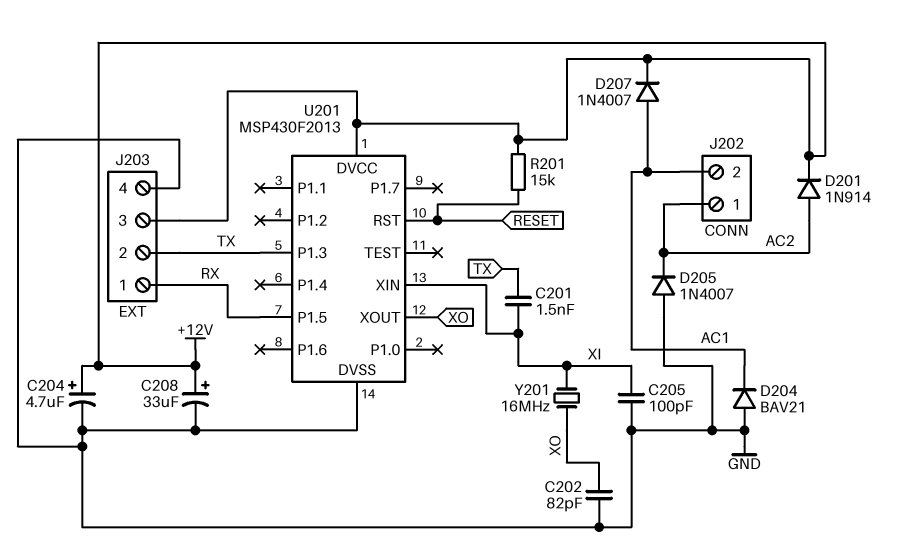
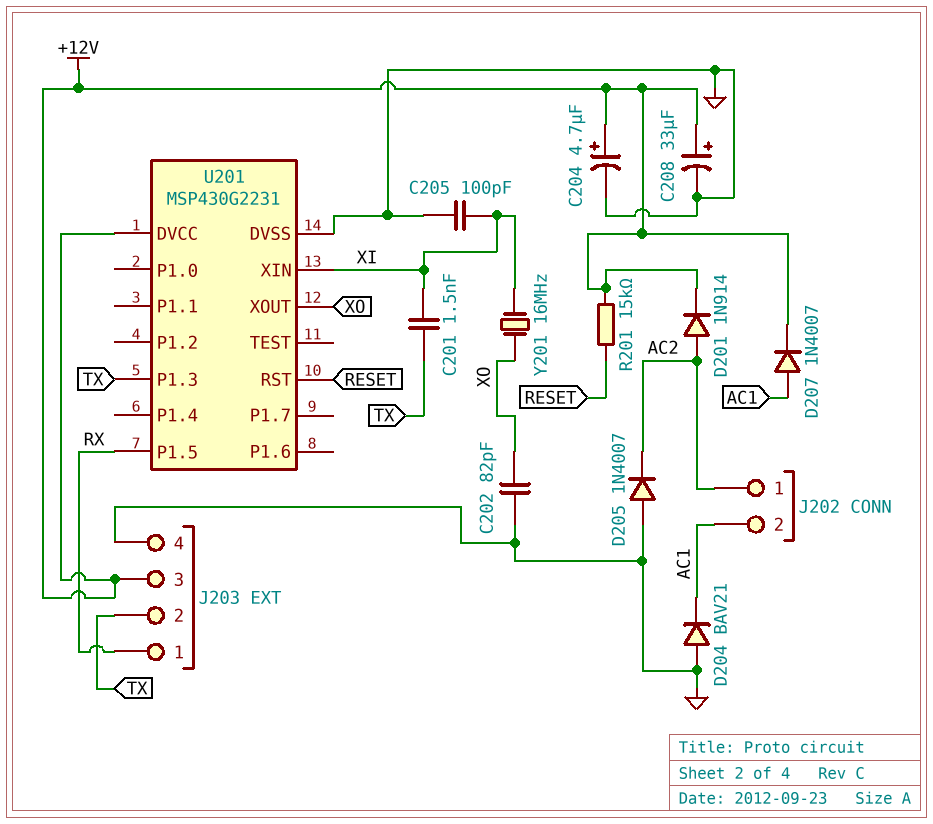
U201: MSP430F2013 -> MSP430G2231

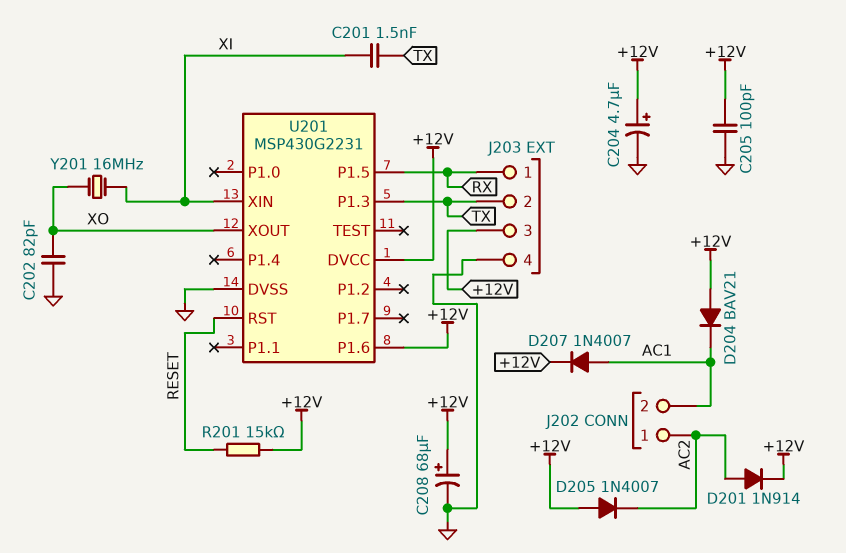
C205: 100pF (GND, XI) -> 100pF (+12V, GND)
C208: 33uF (plus +12V, minus GND) -> 68uF (plus +12V, minus GND)
D204: diode BAV21 (A GND, K AC1) -> diode BAV21 (A +12V, K AC1)
D205: diode 1N4007 (A GND, K AC2) -> diode 1N4007 (A +12V, K AC2)
U201 pin P1.6: none -> +12V

